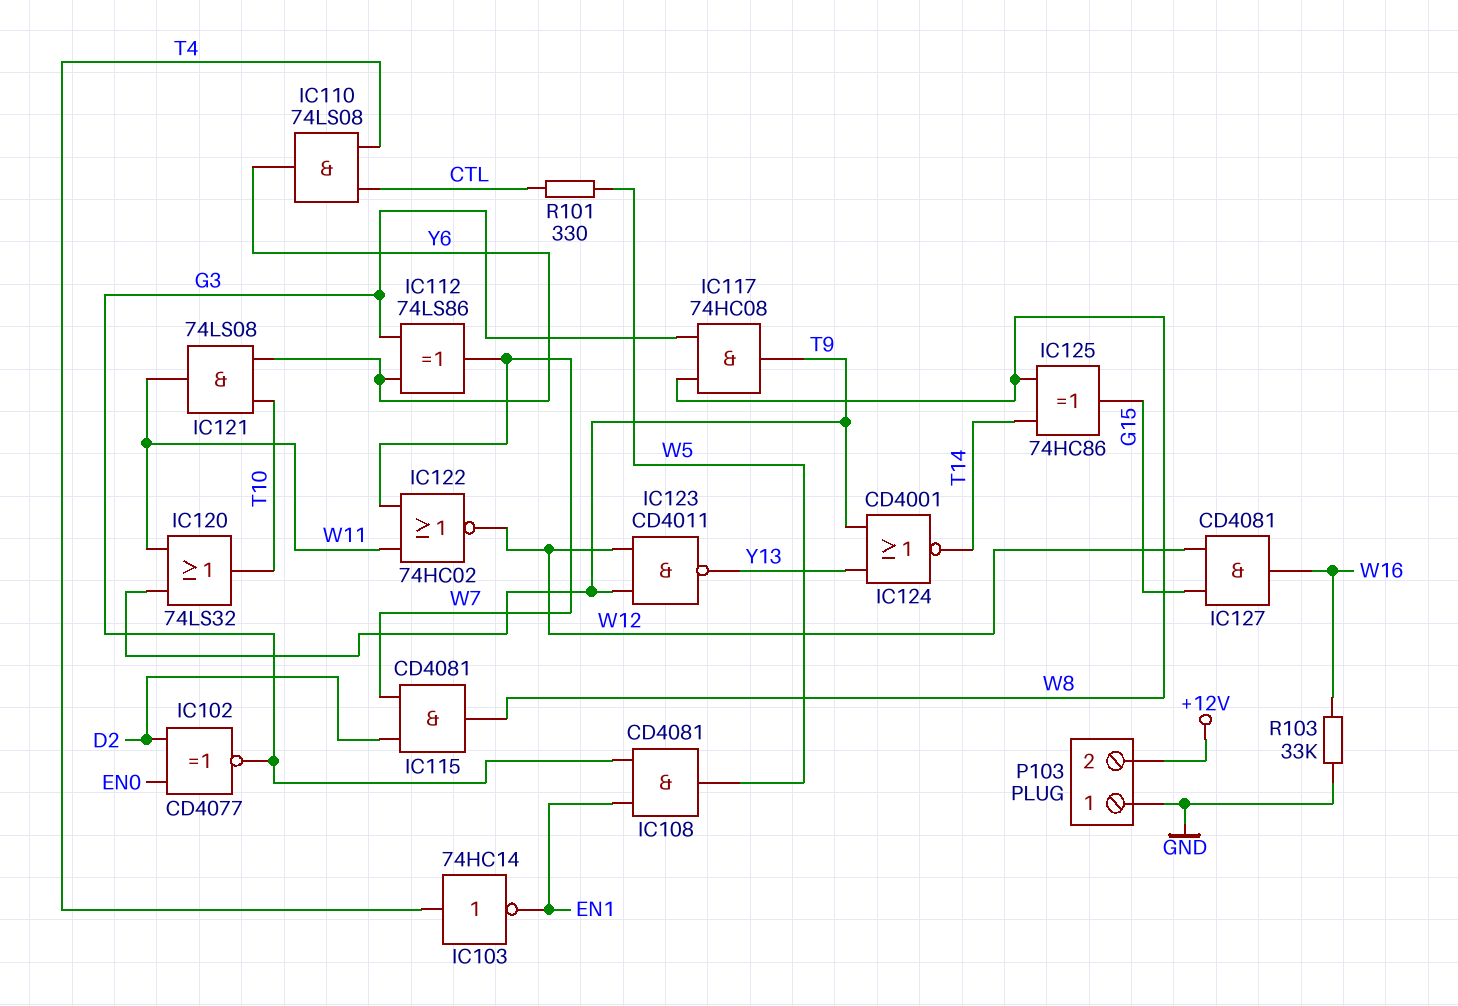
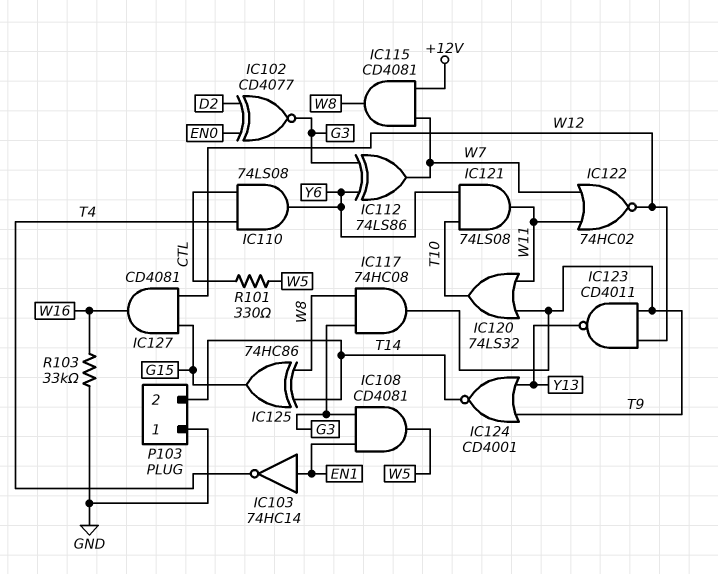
IC103: NOT 74HC14 (in T4, out EN1) -> NOT 74HC14 (in EN1, out T4)
IC115: AND CD4081 (in D2, in W7, out W8) -> AND CD4081 (in +12V, in W7, out W8)
P103 pin 2: +12V -> T14

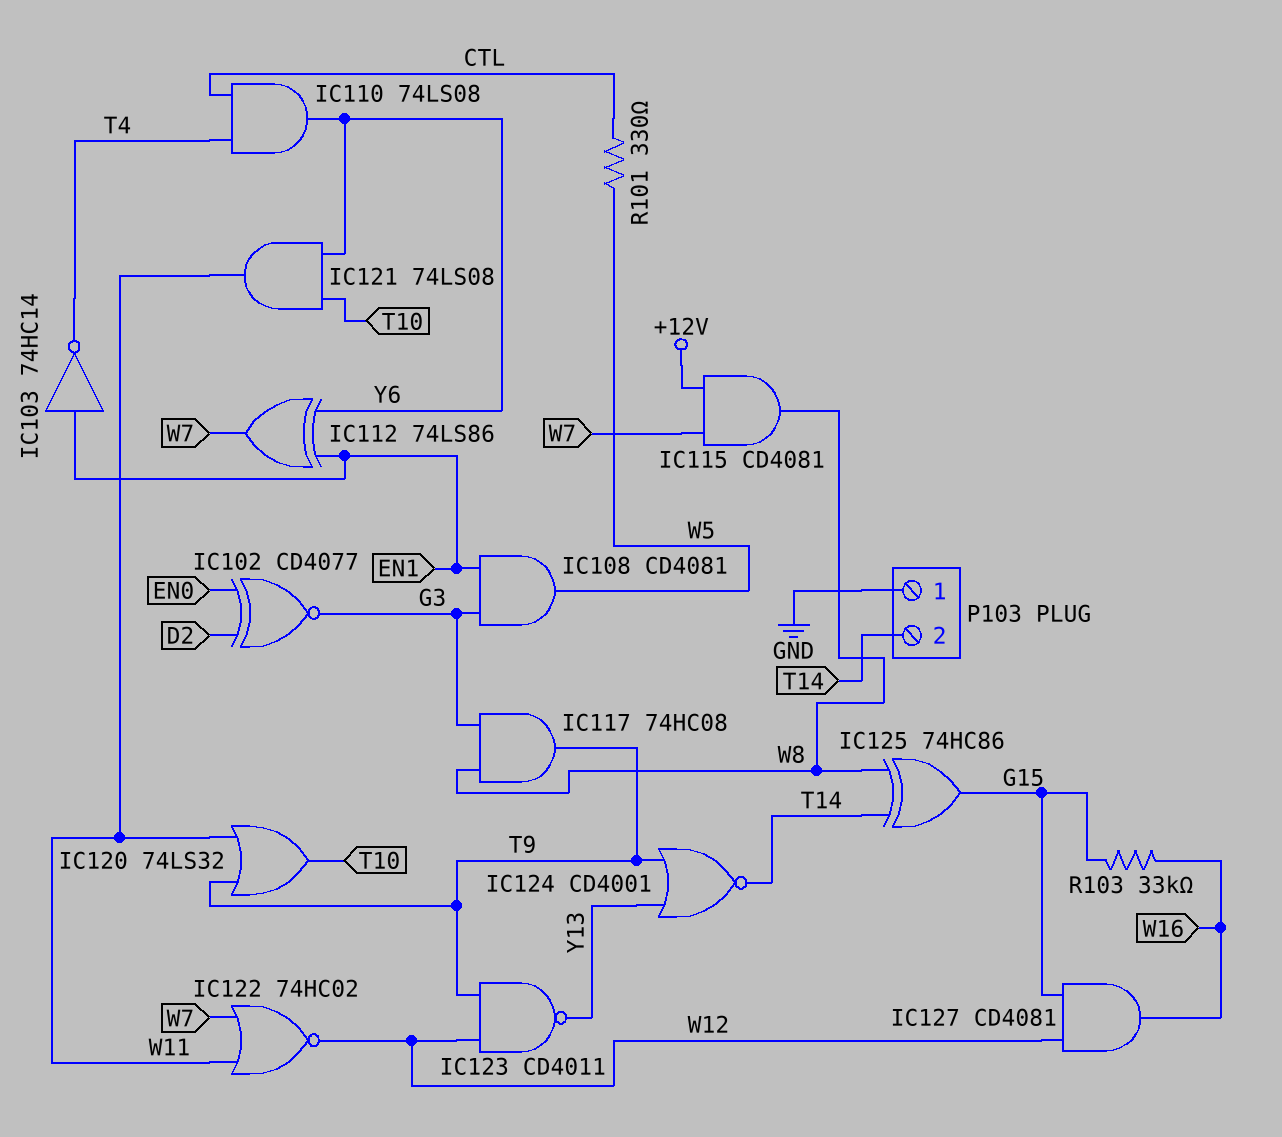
IC112: XOR 74LS86 (in G3, in Y6, out W7) -> XOR 74LS86 (in EN1, in Y6, out W7)
R103: 33k (GND, W16) -> 33k (G15, W16)

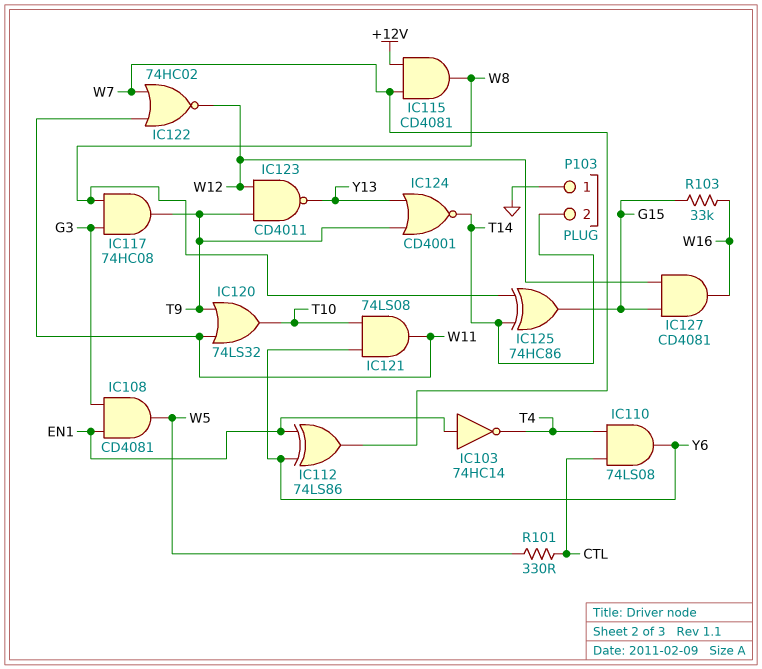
IC102: XNOR CD4077 (in D2, in EN0, out G3) -> none

